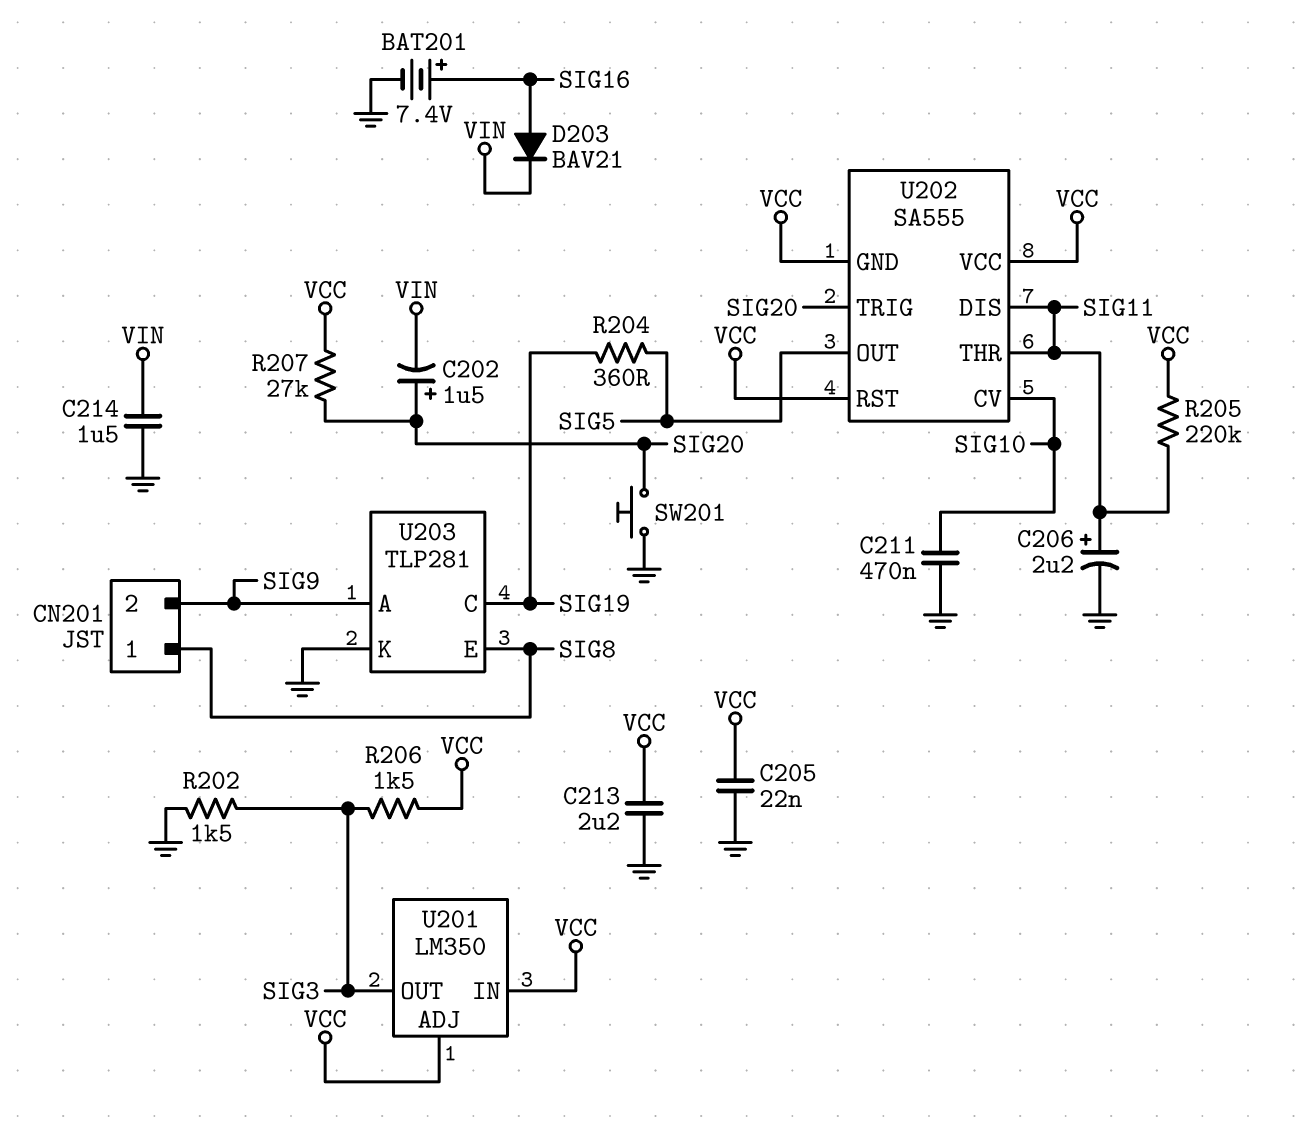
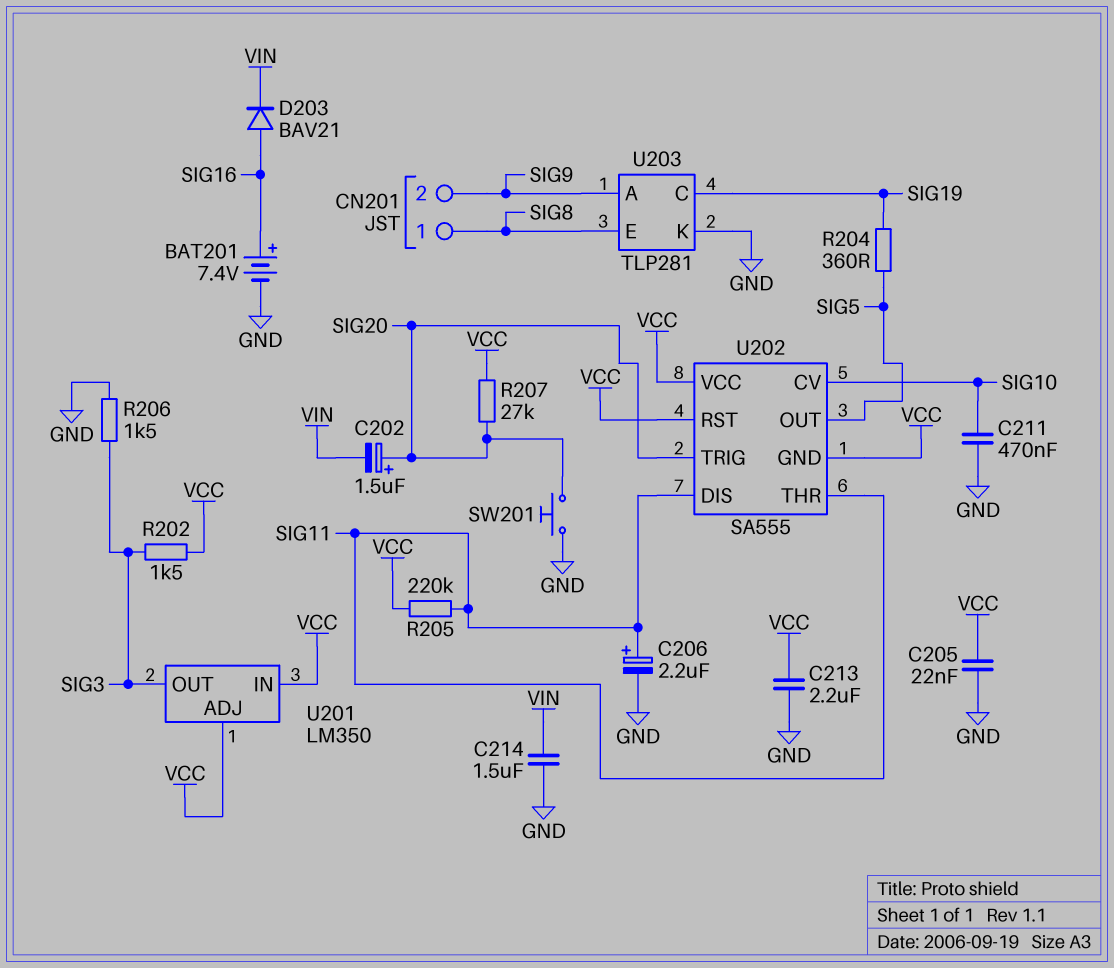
R202: 1.5k (GND, SIG3) -> 1.5k (SIG3, VCC)
R206: 1.5k (SIG3, VCC) -> 1.5k (GND, SIG3)

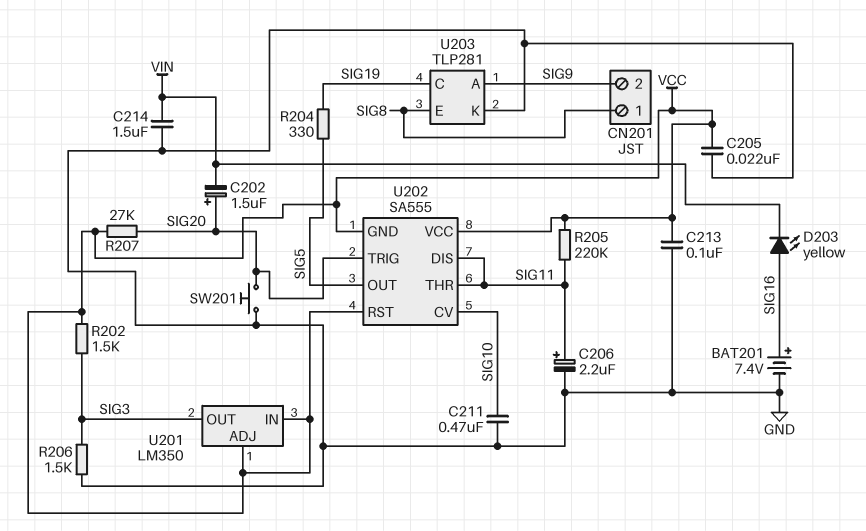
C213: 2.2uF (GND, VCC) -> 100nF (GND, VCC)
D203: diode BAV21 (A SIG16, K VIN) -> LED yellow (A SIG16, K VIN)
R204: 360 (SIG5, SIG19) -> 330 (SIG5, SIG19)

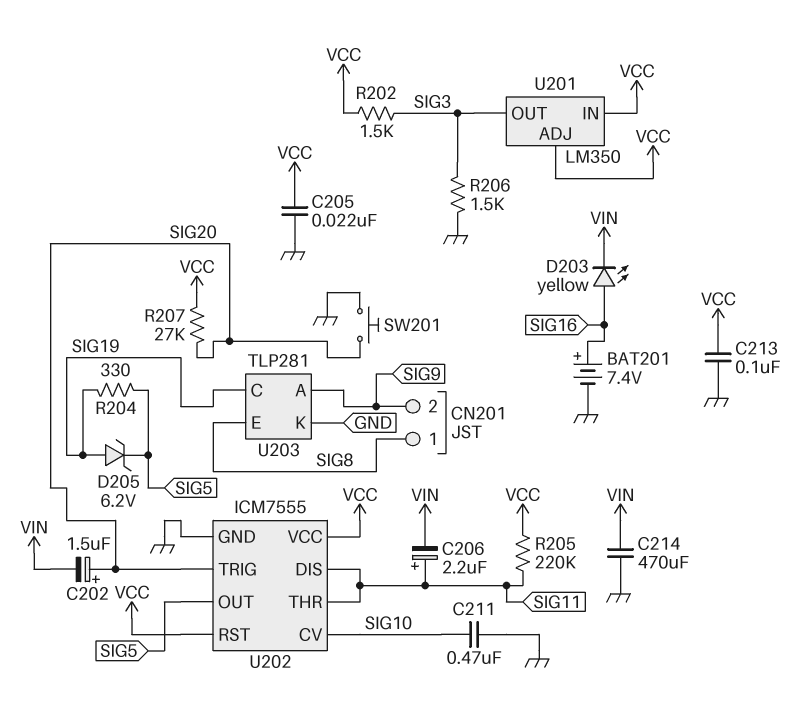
C206: 2.2uF (plus SIG11, minus GND) -> 2.2uF (plus SIG11, minus VIN)
C214: 1.5uF (GND, VIN) -> 470uF (GND, VIN)
D205: none -> zener 6.2V (A SIG19, K SIG5)
U202: SA555 -> ICM7555
U202 pin GND: VCC -> GND

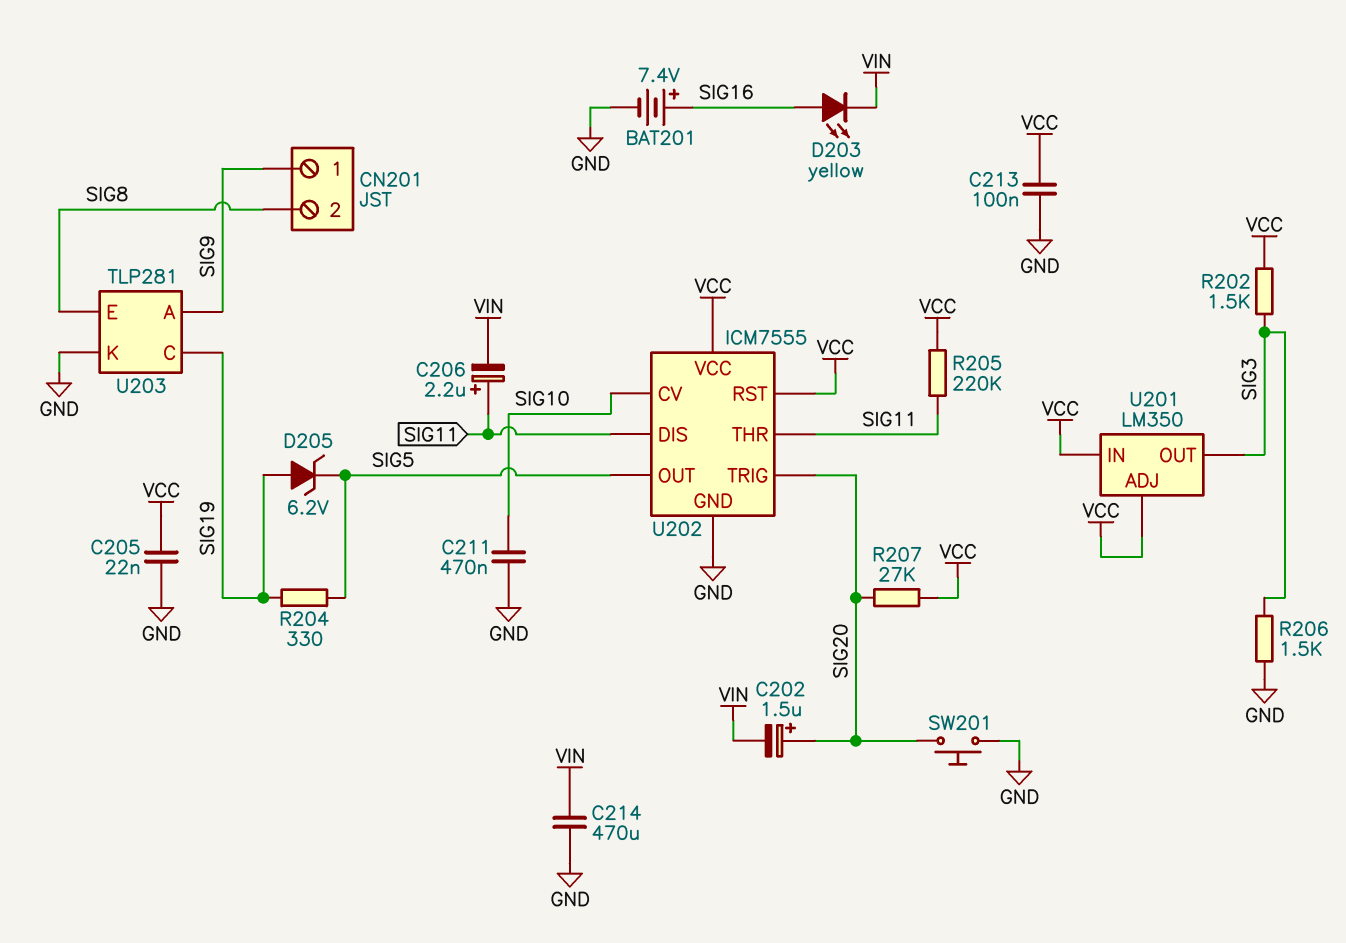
CN201 pin 1: SIG8 -> SIG9
CN201 pin 2: SIG9 -> SIG8

